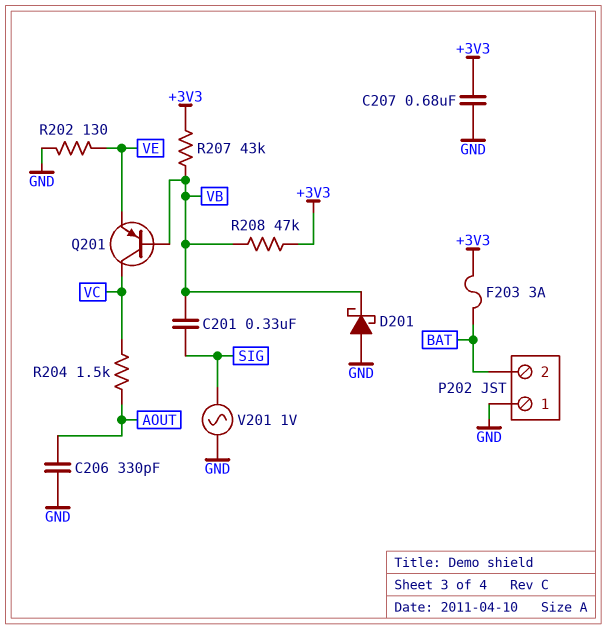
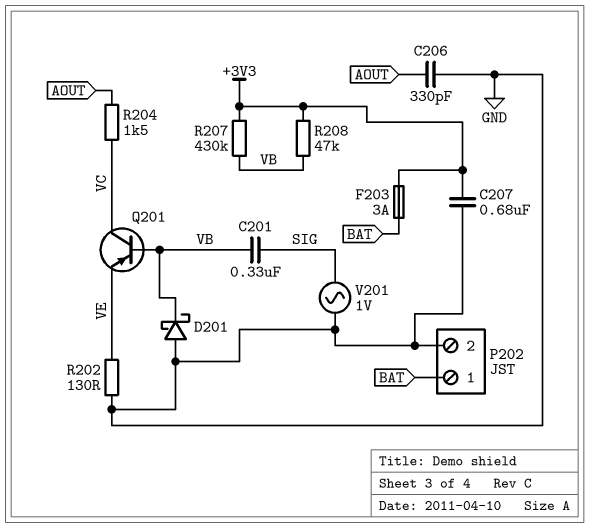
P202 pin 1: GND -> BAT
P202 pin 2: BAT -> GND
R207: 43k (+3V3, VB) -> 430k (+3V3, VB)

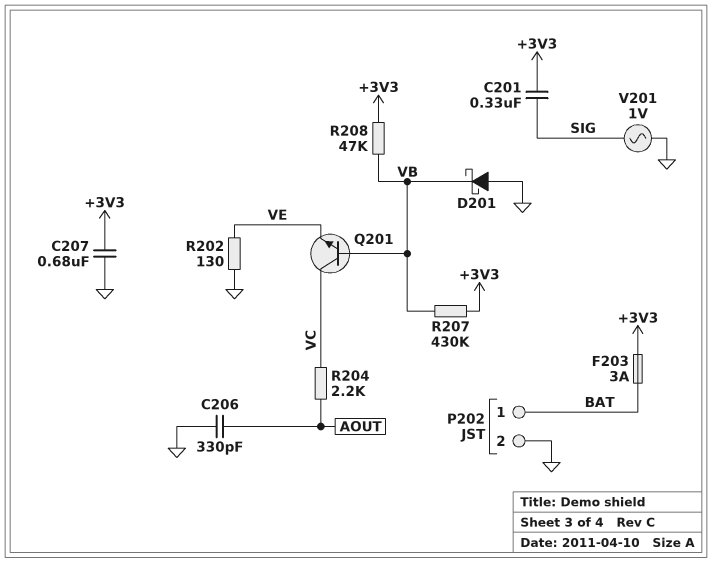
C201: 330nF (SIG, VB) -> 330nF (+3V3, SIG)
Q201: PNP (B VB, C VC, E VE) -> NPN (B VB, C VC, E VE)
R204: 1.5k (AOUT, VC) -> 2.2k (AOUT, VC)

